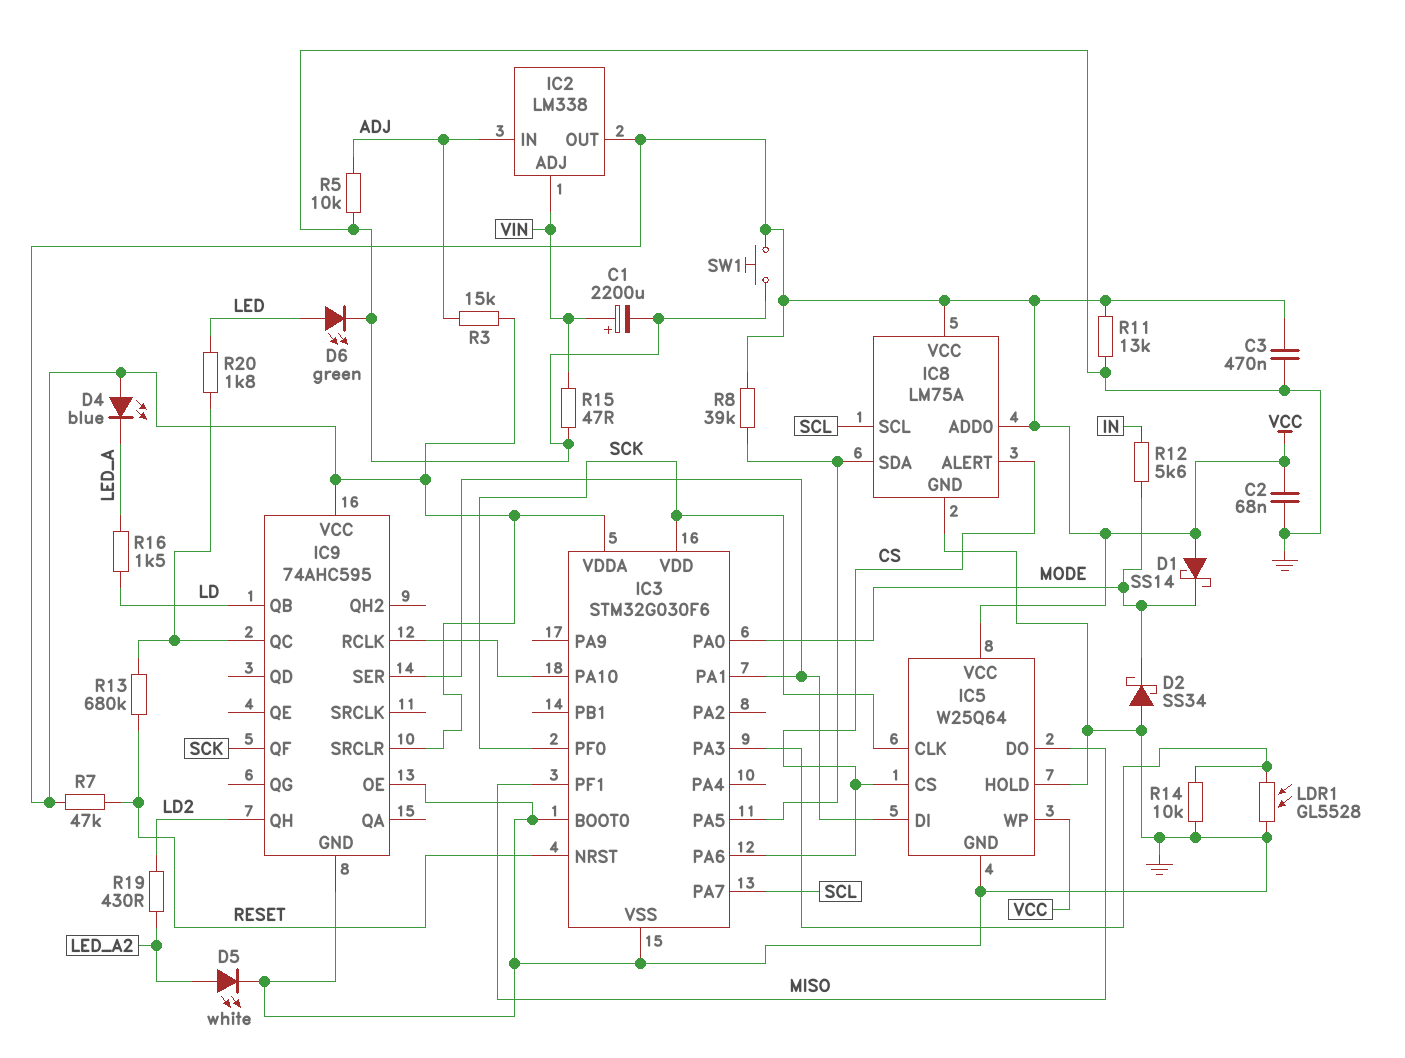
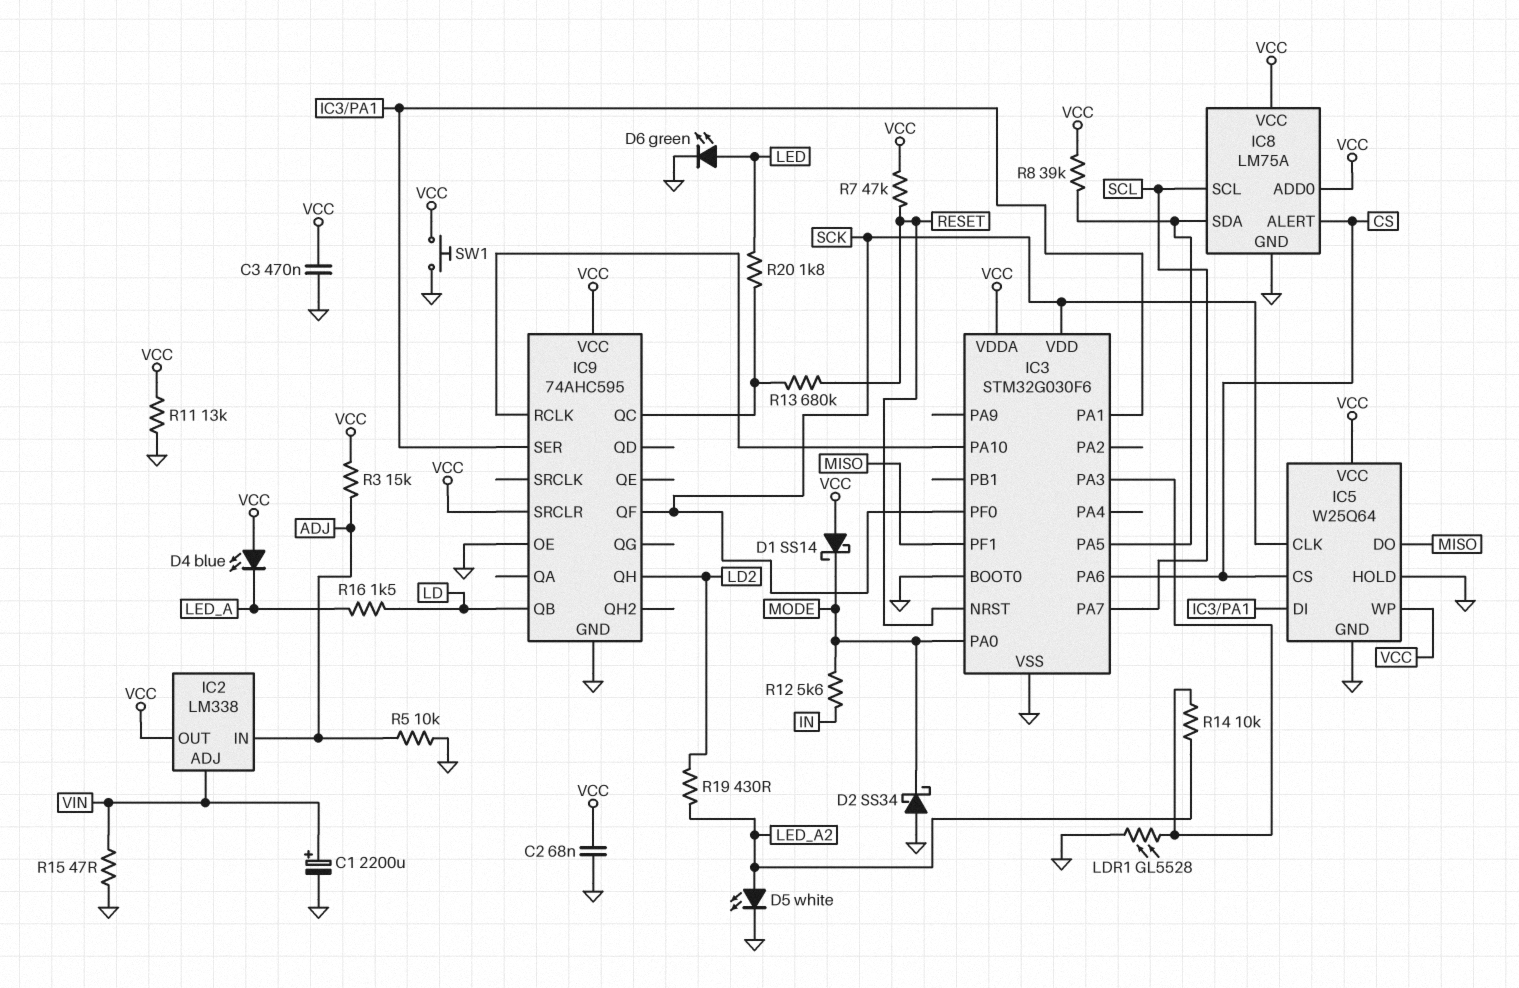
R14: 10k (GND, IC3/PA3) -> 10k (IC3/PA3, LED_A2)

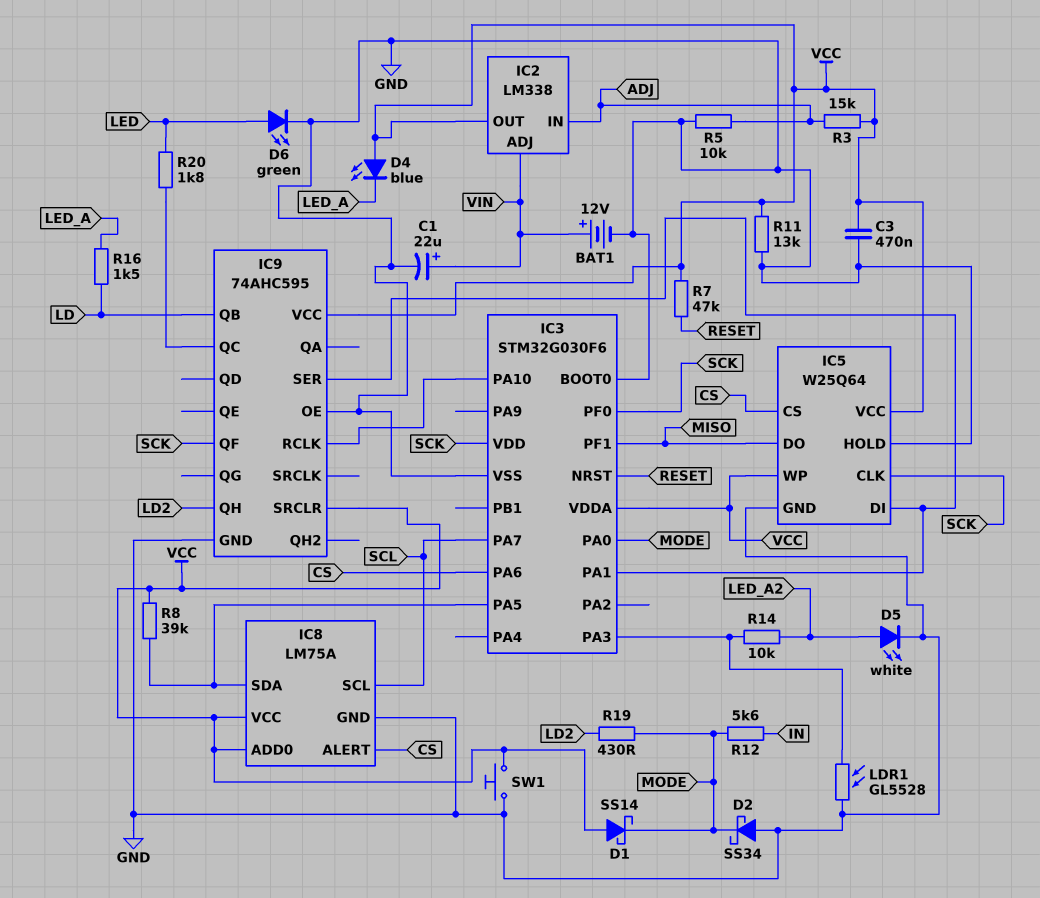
BAT1: none -> 12V (plus VIN, minus GND)
C1: 2200uF (plus VIN, minus GND) -> 22uF (plus VIN, minus GND)
C2: 68nF (GND, VCC) -> none
R13: 680k (IC9/QC, RESET) -> none
R15: 47 (GND, VIN) -> none
R19: 430 (LD2, LED_A2) -> 430 (LD2, MODE)

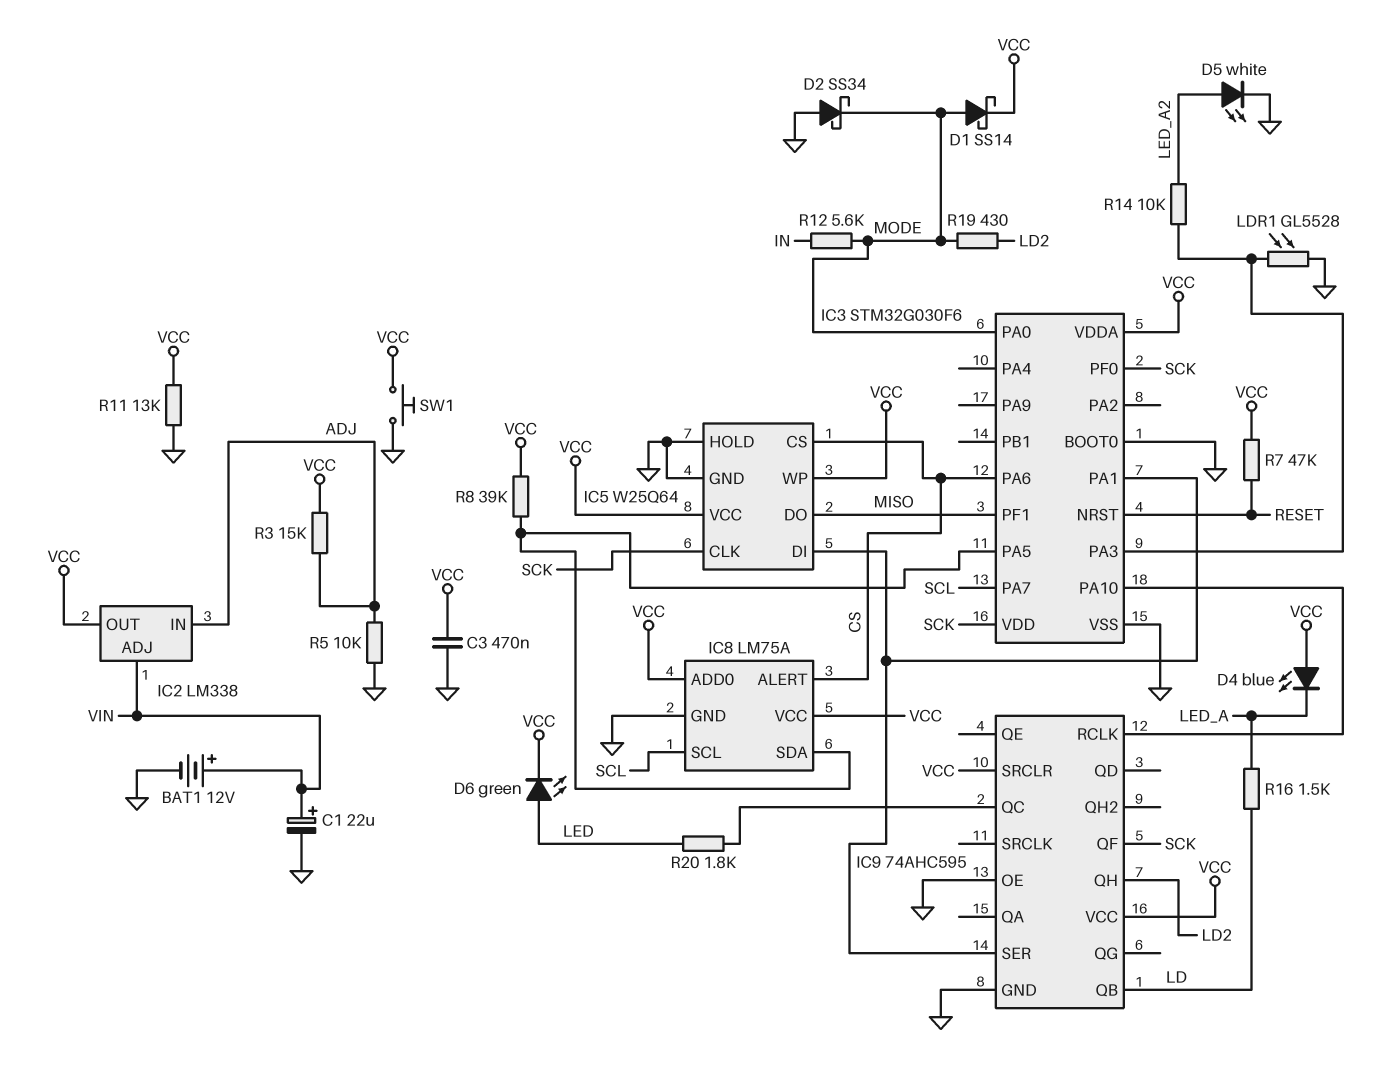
D1: schottky SS14 (A VCC, K MODE) -> schottky SS14 (A MODE, K VCC)
D6: LED green (A LED, K GND) -> LED green (A LED, K VCC)

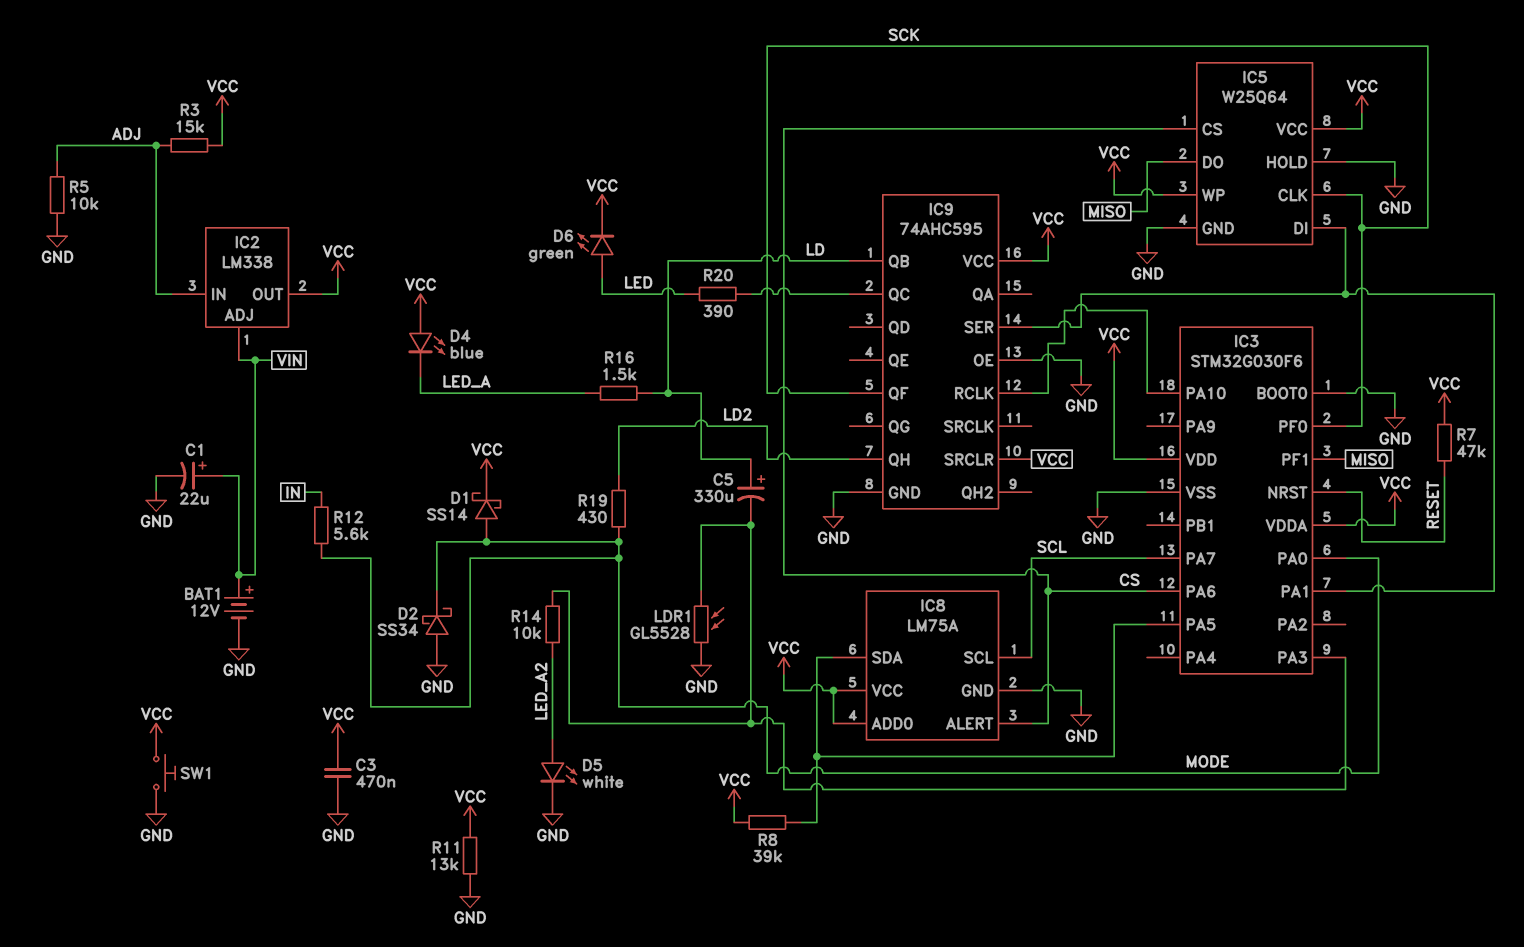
C5: none -> 330uF (plus LD, minus IC3/PA3)
IC3 pin VDD: SCK -> VCC
R20: 1.8k (IC9/QC, LED) -> 390 (IC9/QC, LED)

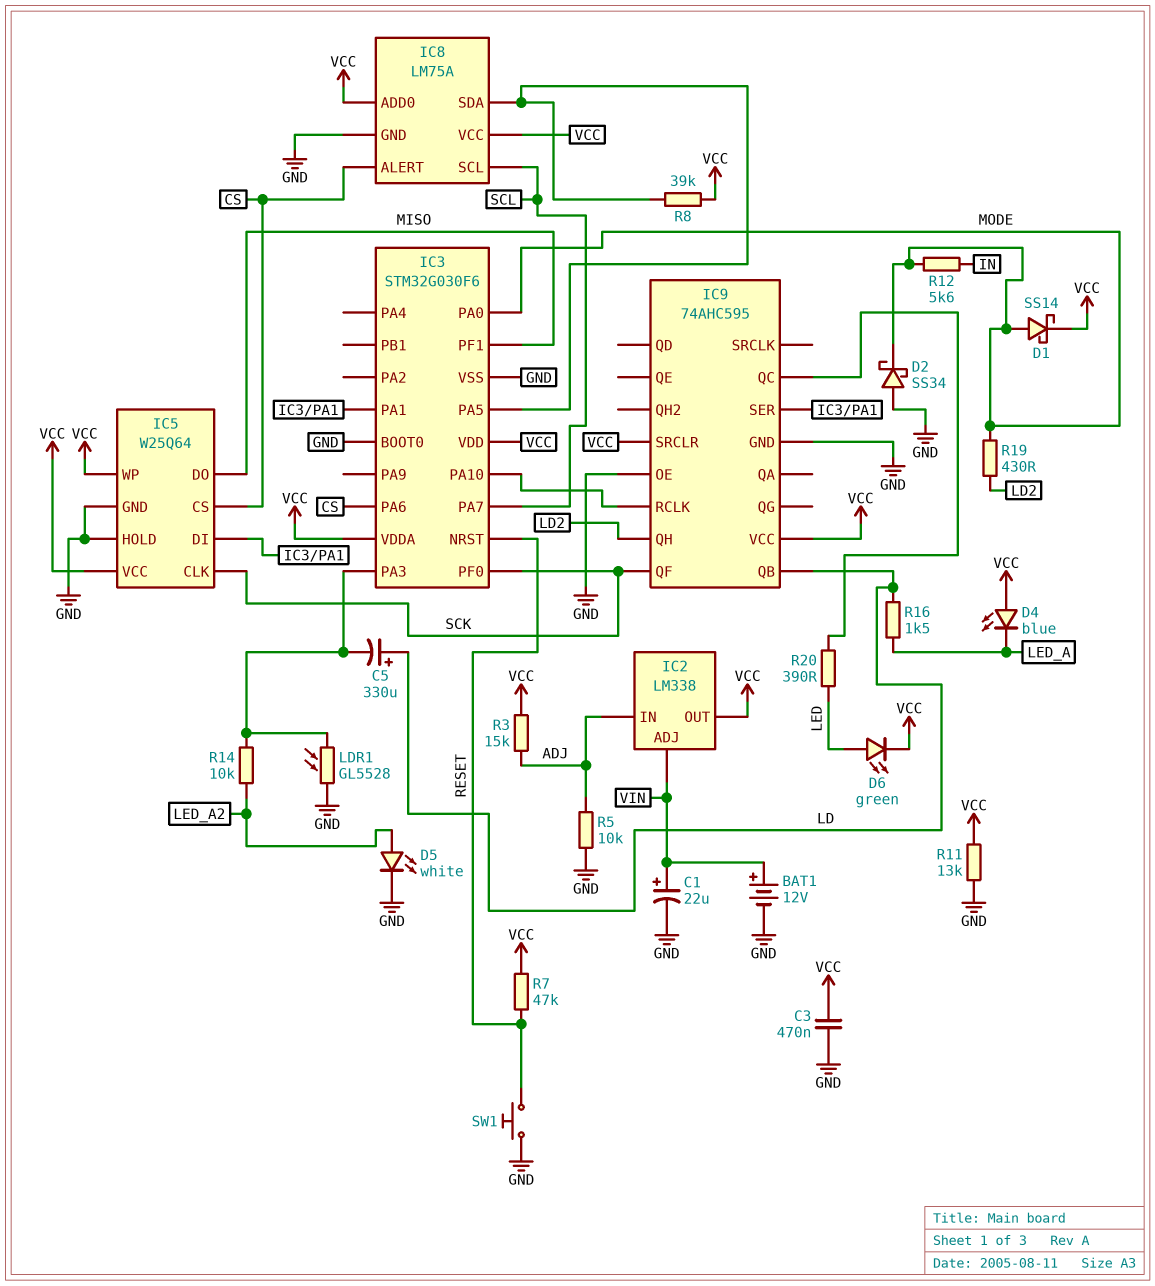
SW1: button (GND, VCC) -> button (GND, RESET)

